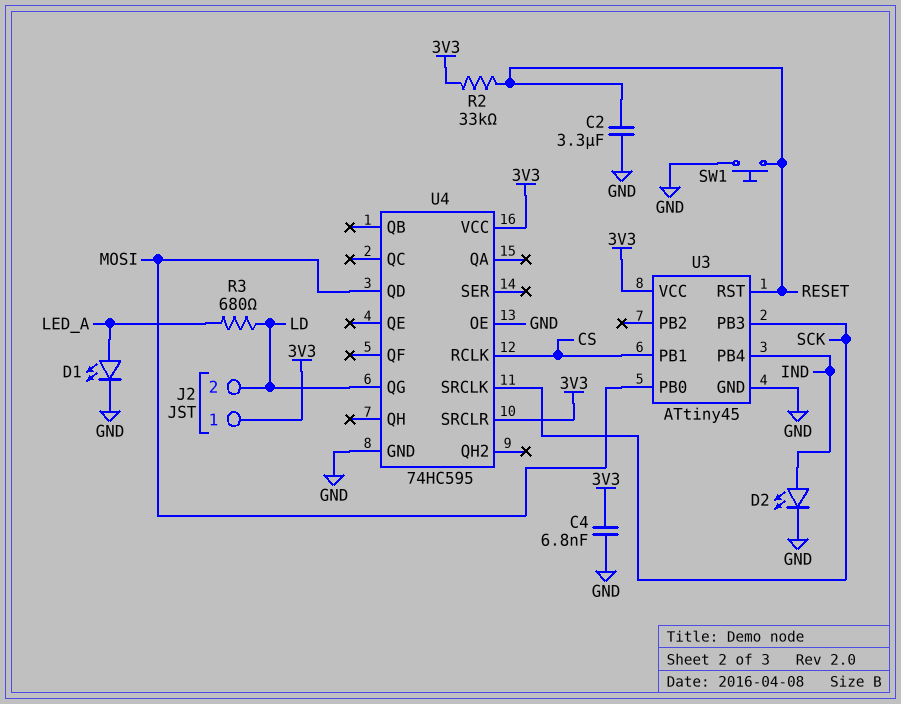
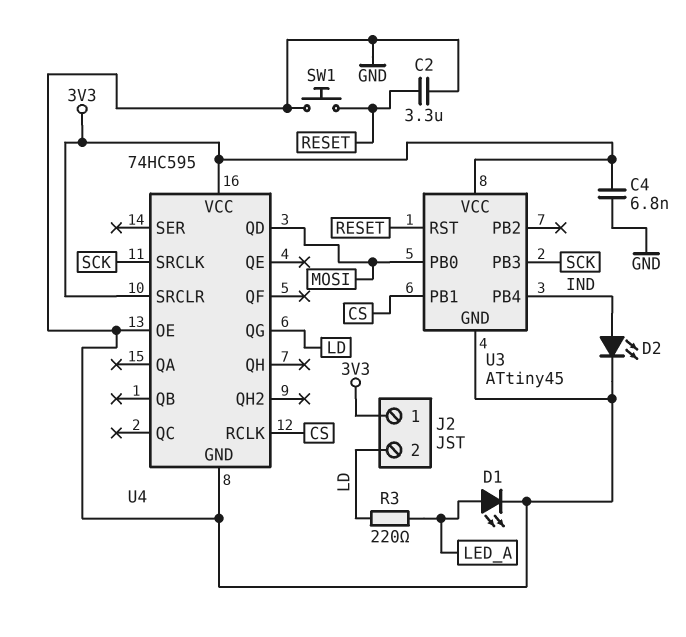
R2: 33k (3V3, RESET) -> none
R3: 680 (LD, LED_A) -> 220 (LD, LED_A)

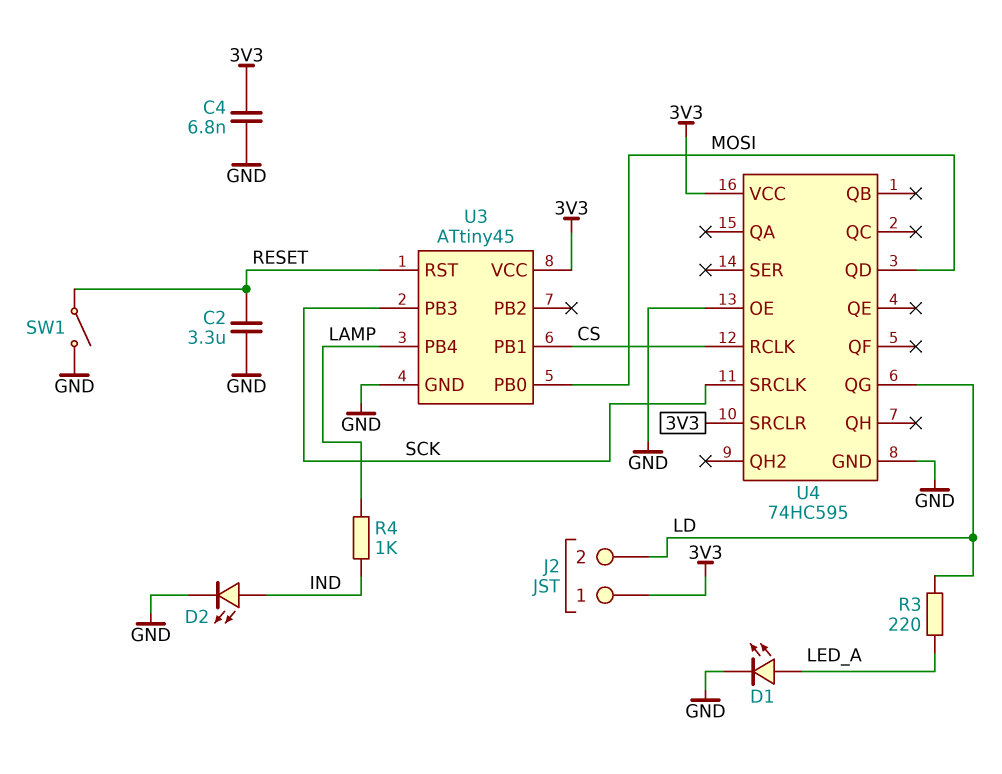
R4: none -> 1k (IND, LAMP)
SW1: button (GND, RESET) -> switch (GND, RESET)
U3 pin PB4: IND -> LAMP

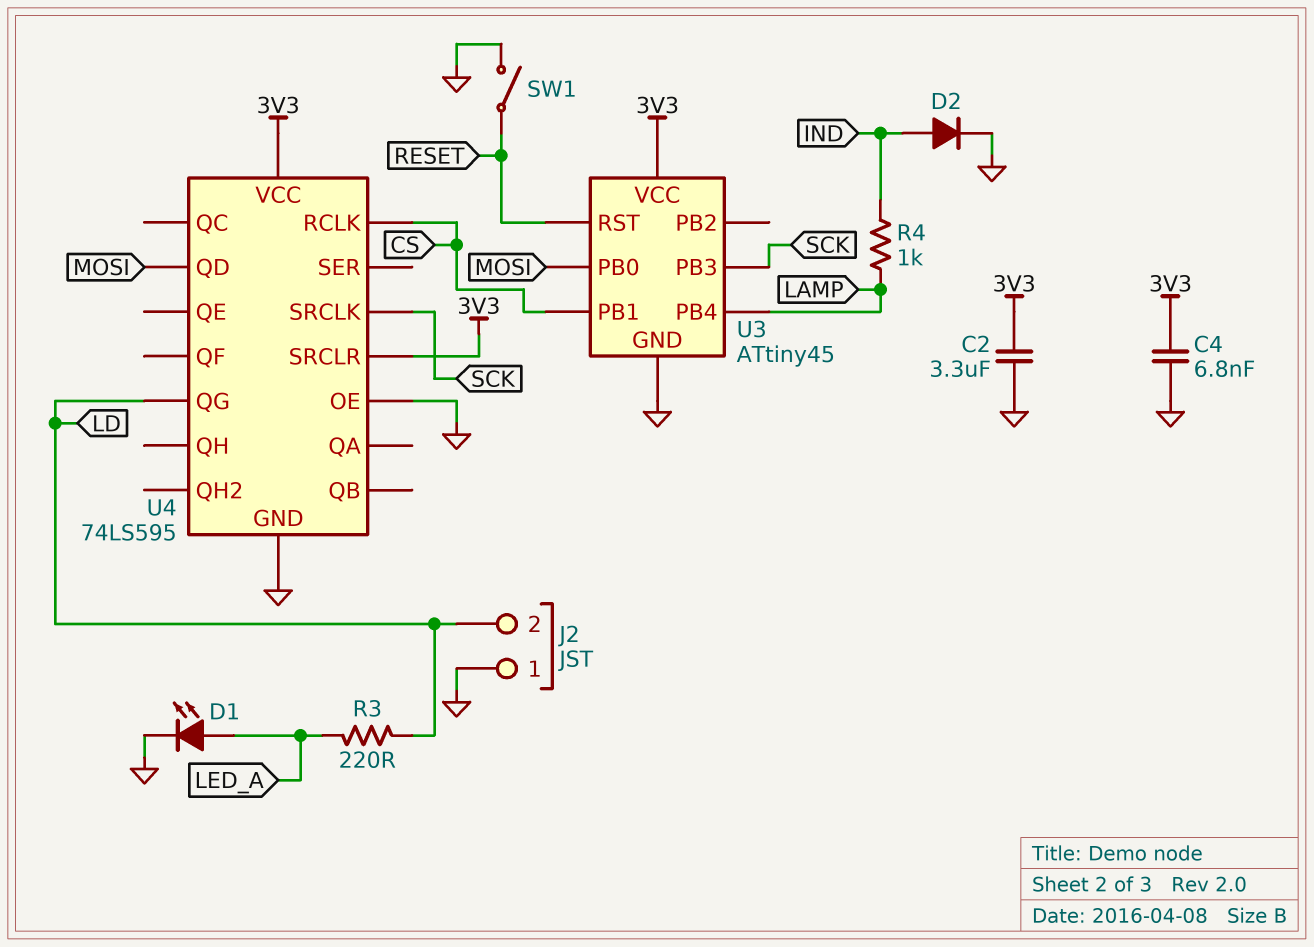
C2: 3.3uF (GND, RESET) -> 3.3uF (3V3, GND)
D2: LED (A IND, K GND) -> diode (A IND, K GND)
J2 pin 1: 3V3 -> GND
U4: 74HC595 -> 74LS595

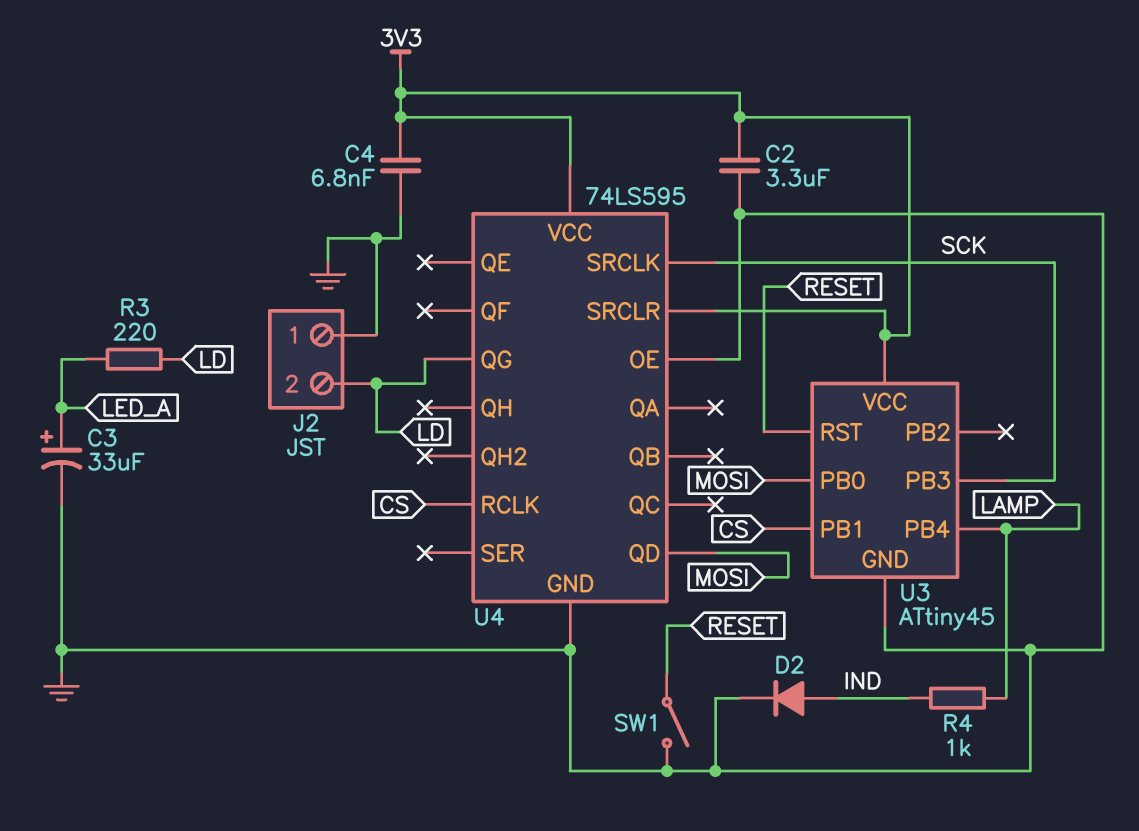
C3: none -> 33uF (plus LED_A, minus GND)
D1: LED (A LED_A, K GND) -> none

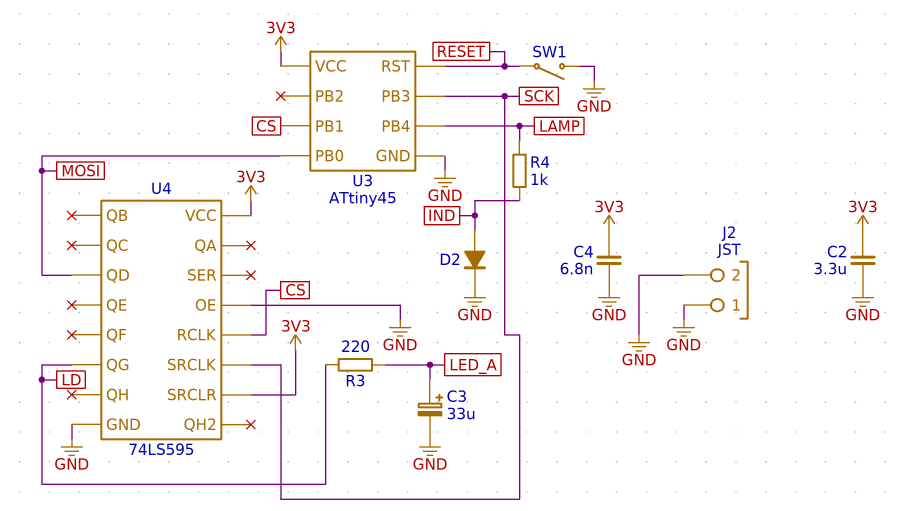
J2 pin 2: LD -> GND

